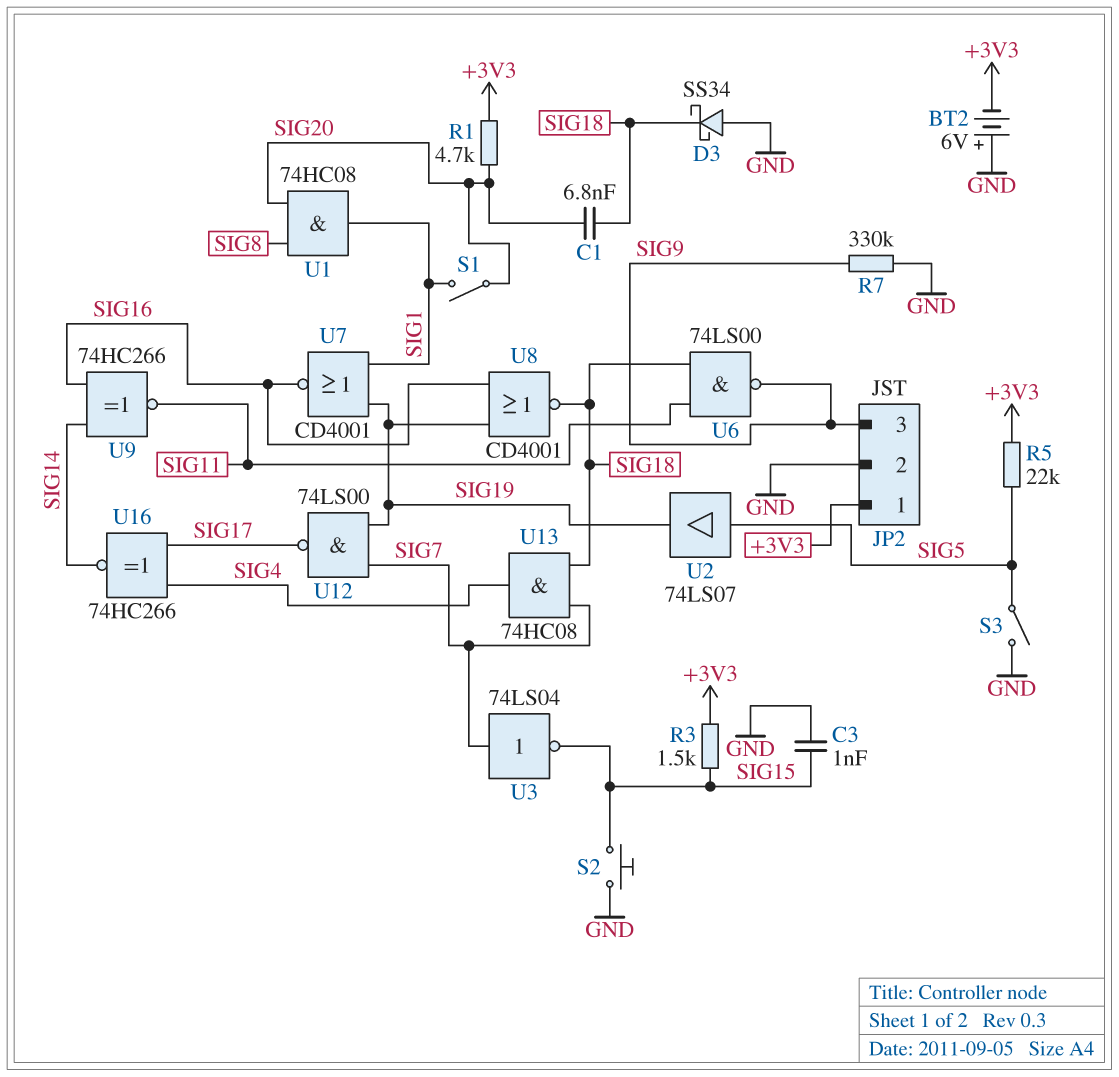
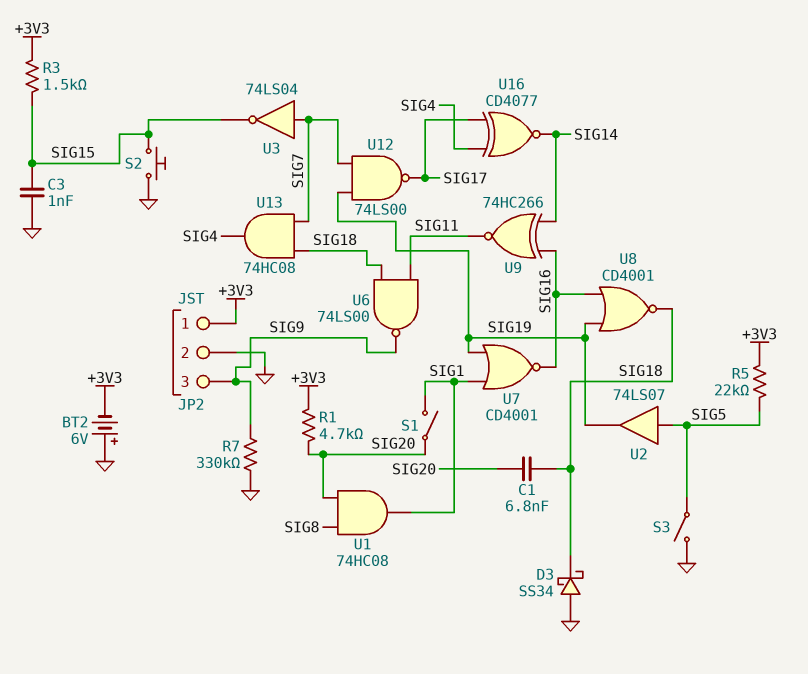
U16: XNOR 74HC266 (in SIG4, in SIG17, out SIG14) -> XNOR CD4077 (in SIG4, in SIG17, out SIG14)

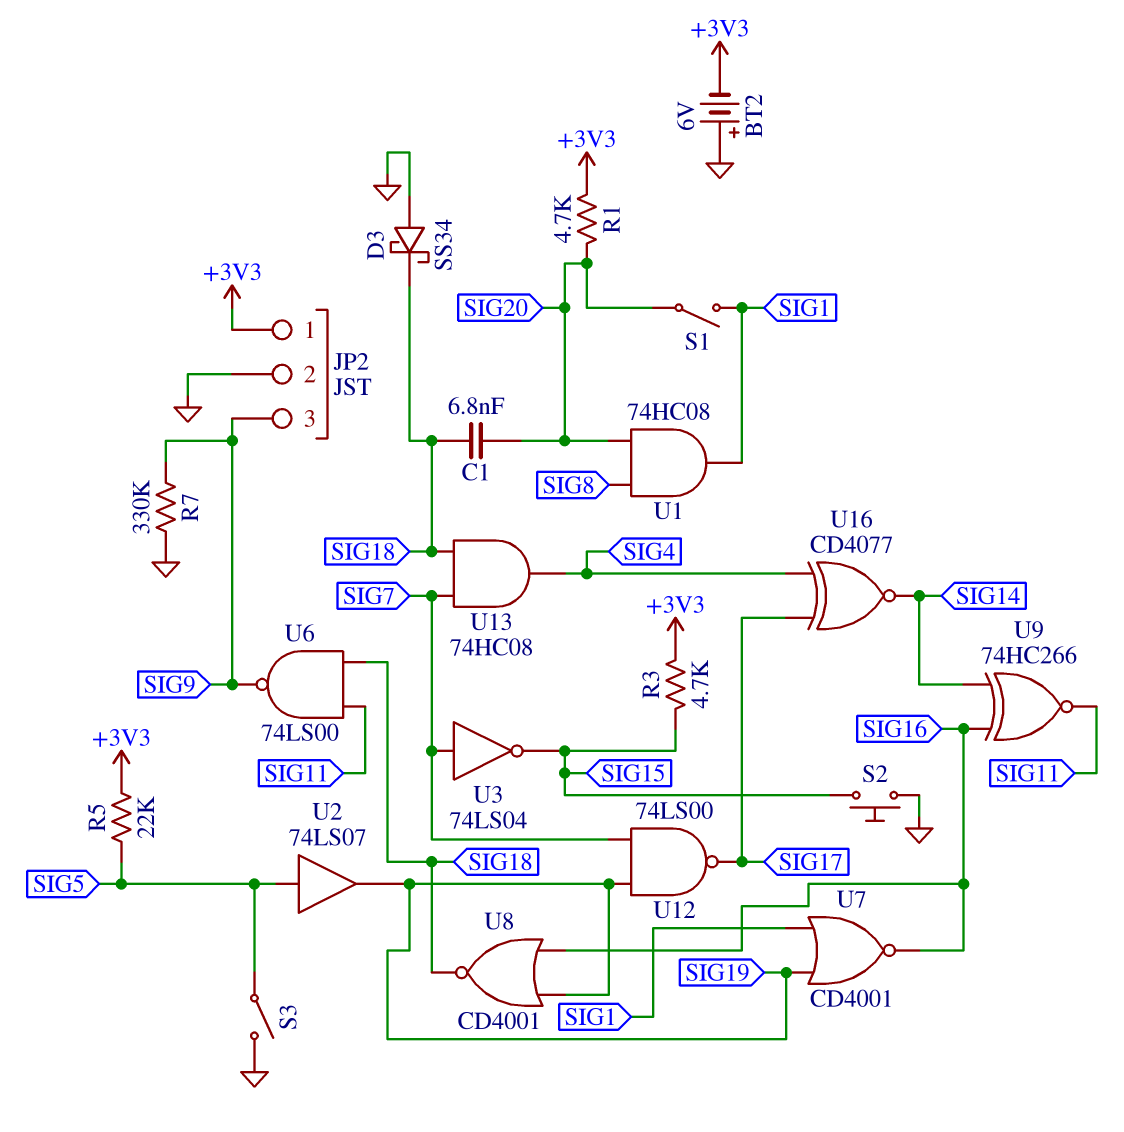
C3: 1nF (GND, SIG15) -> none
R3: 1.5k (+3V3, SIG15) -> 4.7k (+3V3, SIG15)

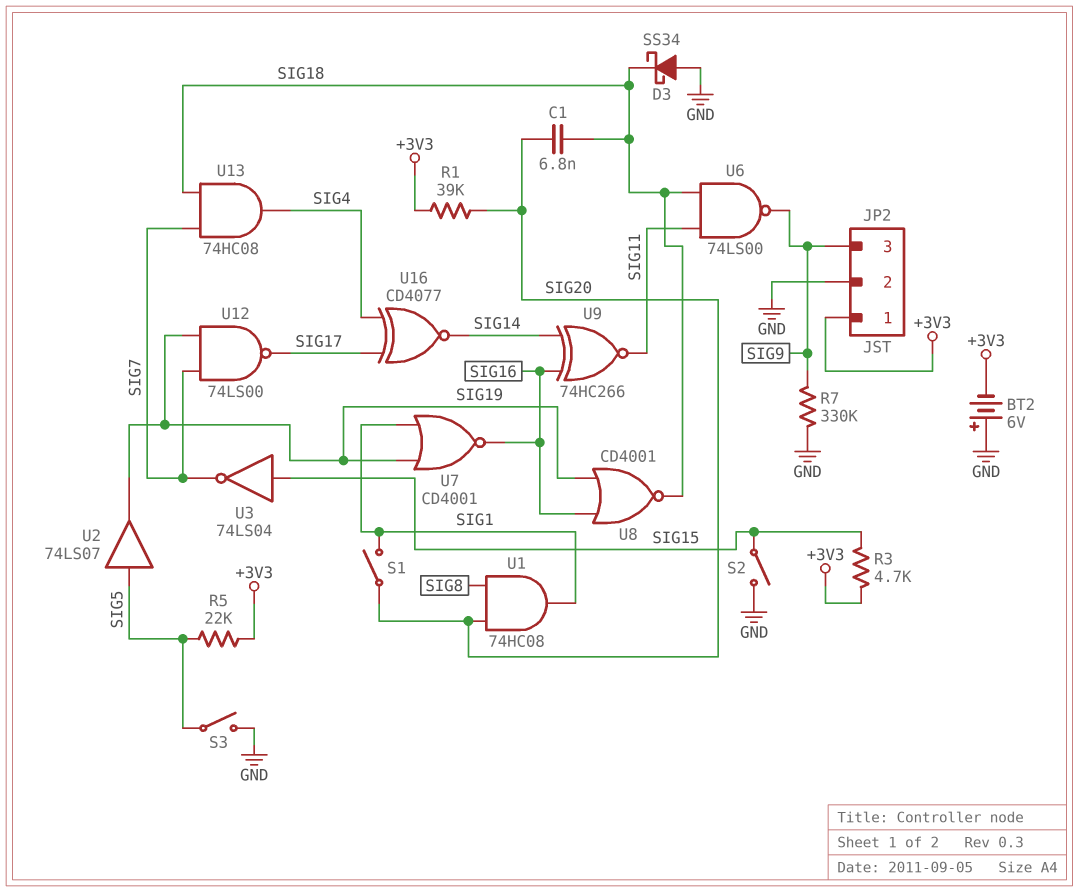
R1: 4.7k (+3V3, SIG20) -> 39k (+3V3, SIG20)
S2: button (GND, SIG15) -> switch (GND, SIG15)
U3: NOT 74LS04 (in SIG7, out SIG15) -> NOT 74LS04 (in SIG15, out SIG7)

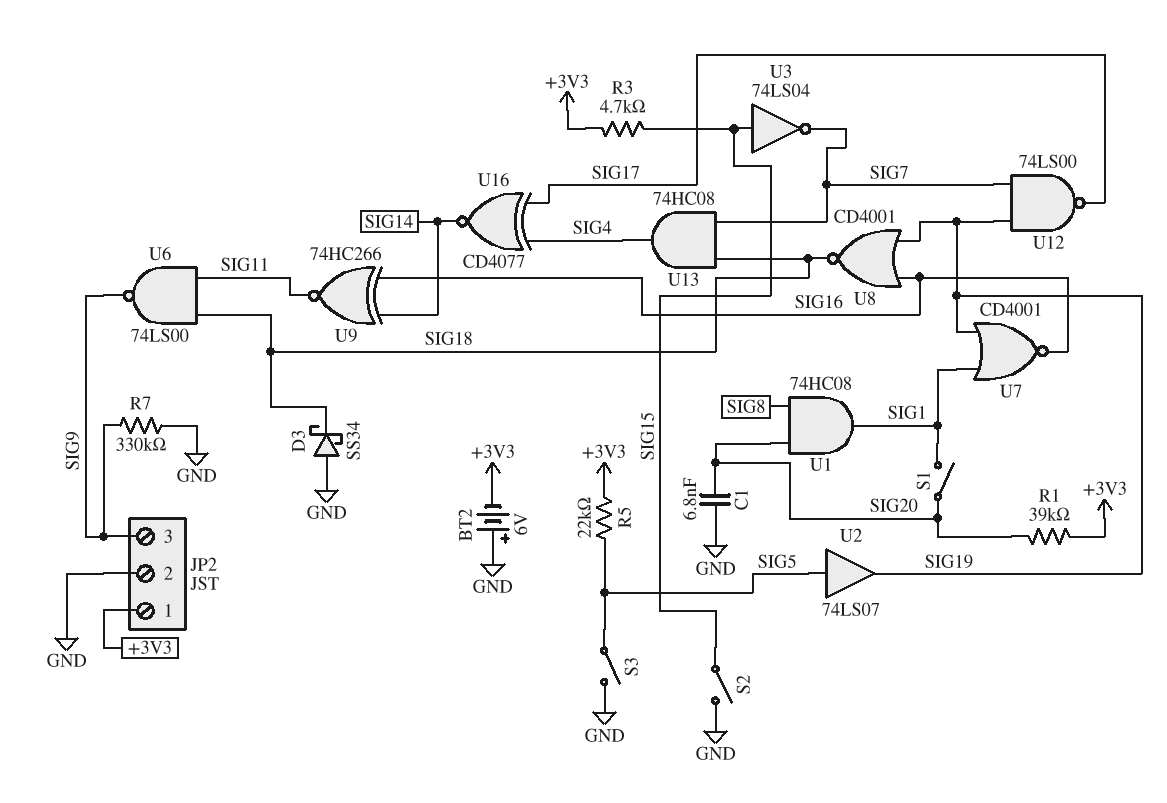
C1: 6.8nF (SIG18, SIG20) -> 6.8nF (GND, SIG20)

